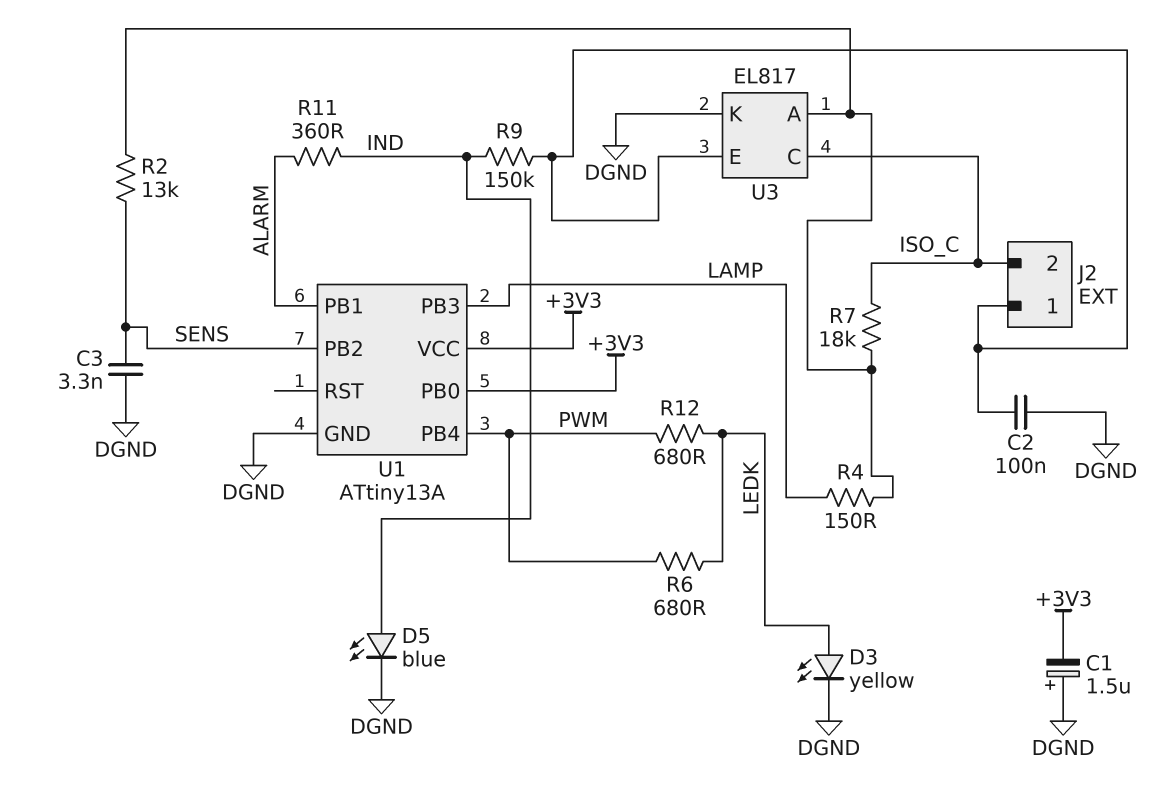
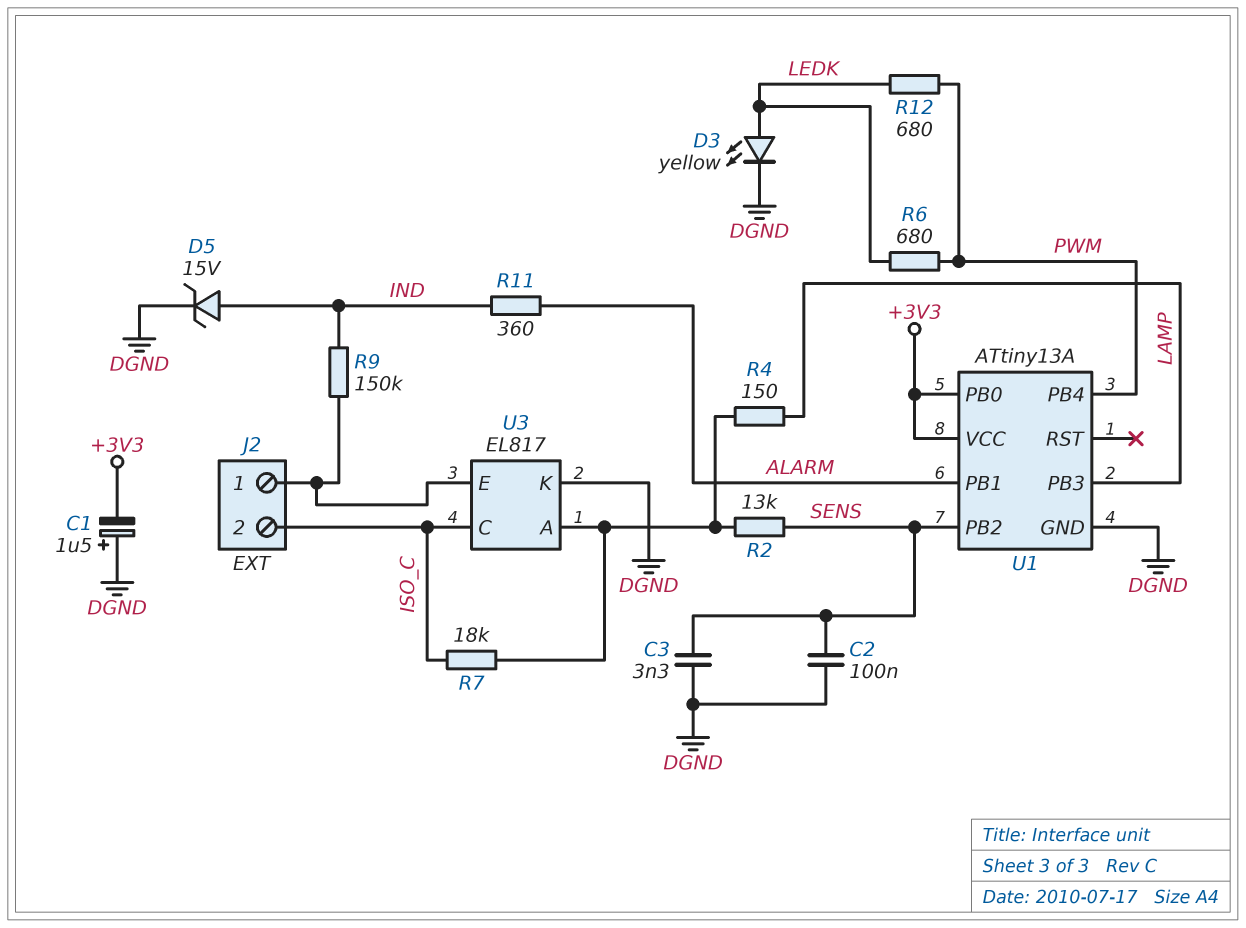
C2: 100nF (DGND, J2/1) -> 100nF (DGND, SENS)
D5: LED blue (A IND, K DGND) -> zener 15V (A IND, K DGND)

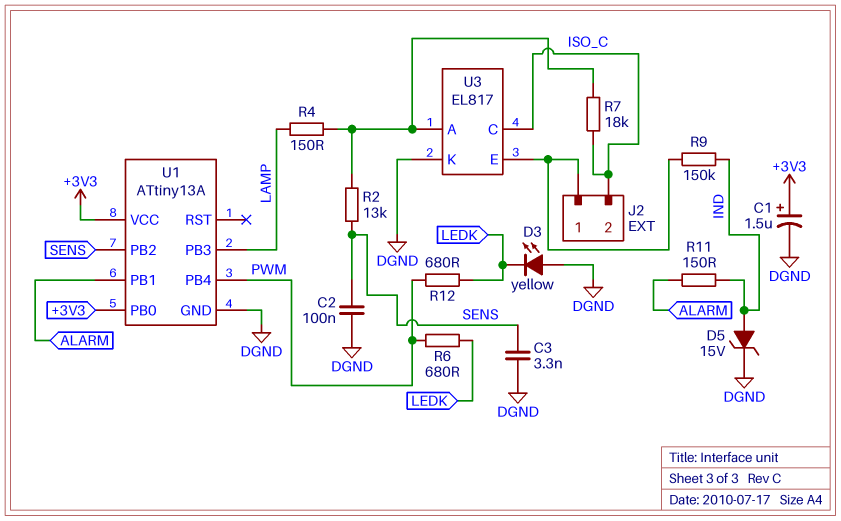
C1: 1.5uF (plus DGND, minus +3V3) -> 1.5uF (plus +3V3, minus DGND)
D3: LED yellow (A LEDK, K DGND) -> LED yellow (A DGND, K LEDK)
R11: 360 (ALARM, IND) -> 150 (ALARM, IND)

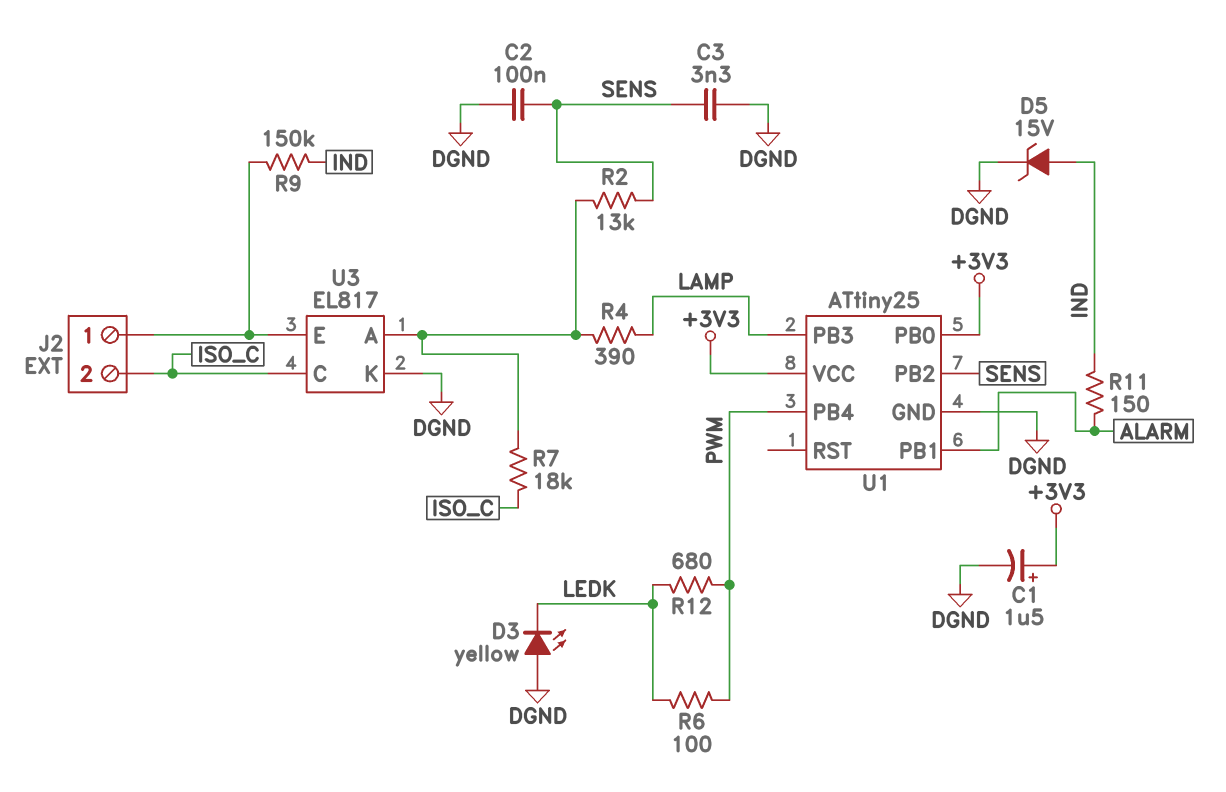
R4: 150 (LAMP, U3/A) -> 390 (LAMP, U3/A)
R6: 680 (LEDK, PWM) -> 100 (LEDK, PWM)
U1: ATtiny13A -> ATtiny25

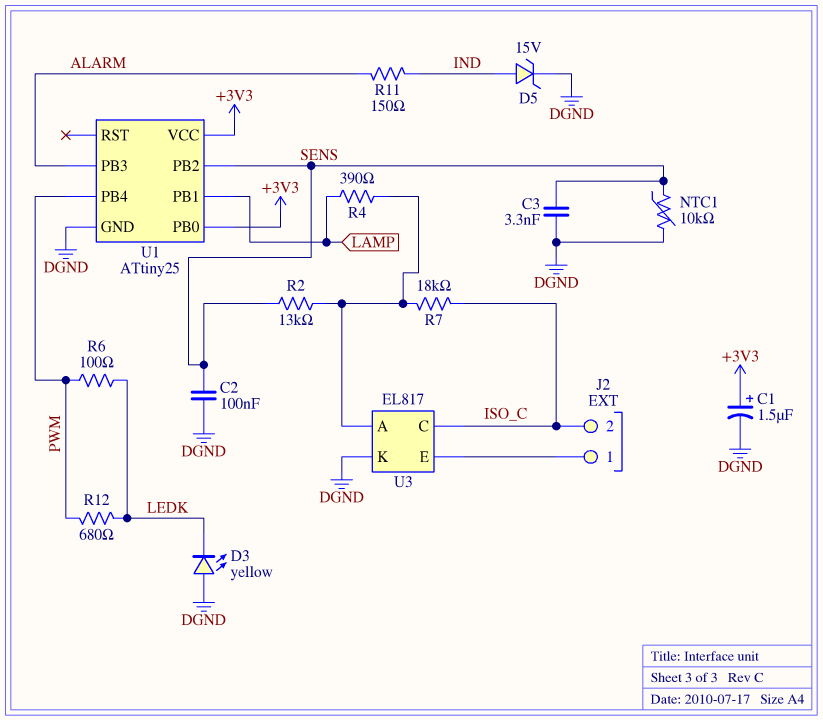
NTC1: none -> 10k (DGND, SENS)
R9: 150k (IND, J2/1) -> none
U1 pin PB1: ALARM -> LAMP
U1 pin PB3: LAMP -> ALARM

